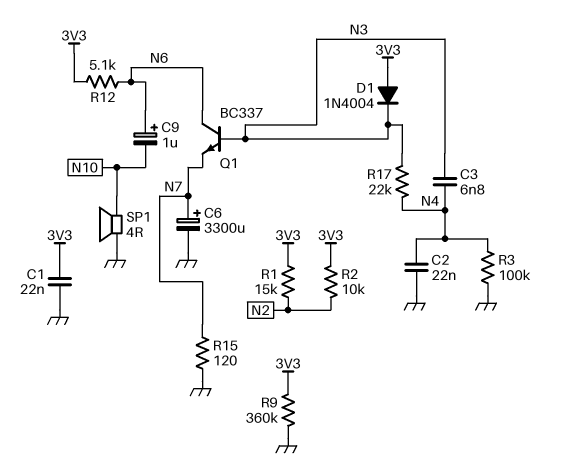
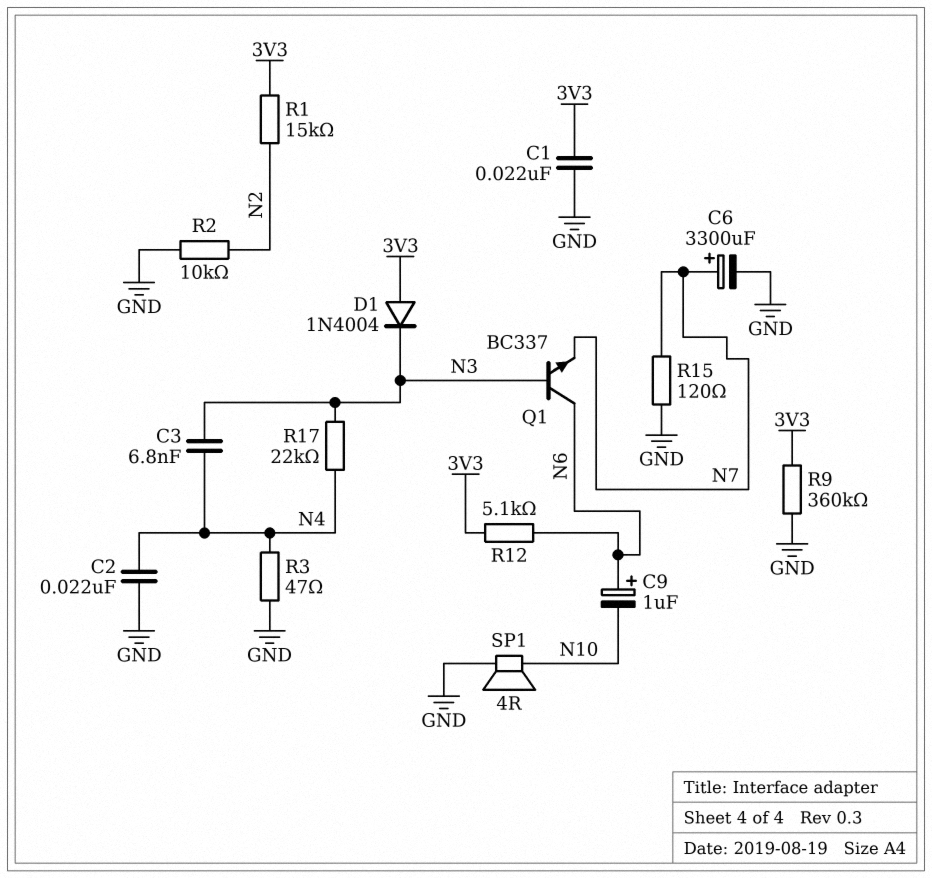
R2: 10k (3V3, N2) -> 10k (GND, N2)
R3: 100k (GND, N4) -> 47 (GND, N4)

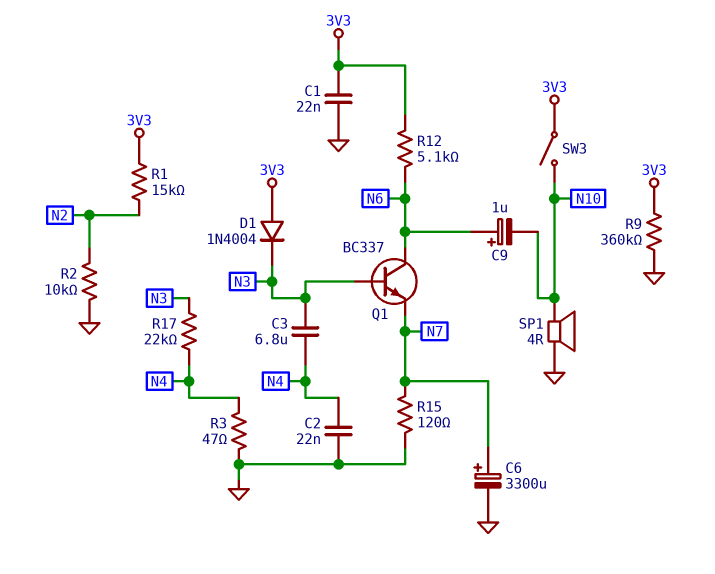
C3: 6.8nF (N3, N4) -> 6.8uF (N3, N4)
SW3: none -> switch (3V3, N10)

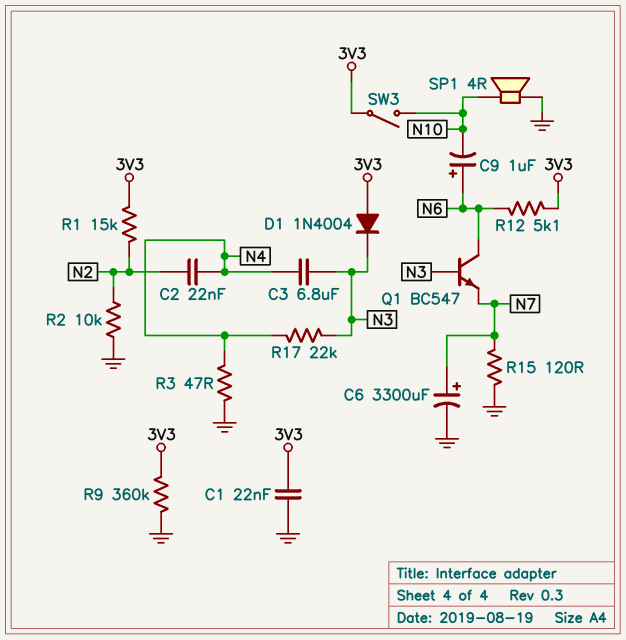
C2: 22nF (GND, N4) -> 22nF (N2, N4)
Q1: NPN BC337 (B N3, C N6, E N7) -> NPN BC547 (B N3, C N6, E N7)

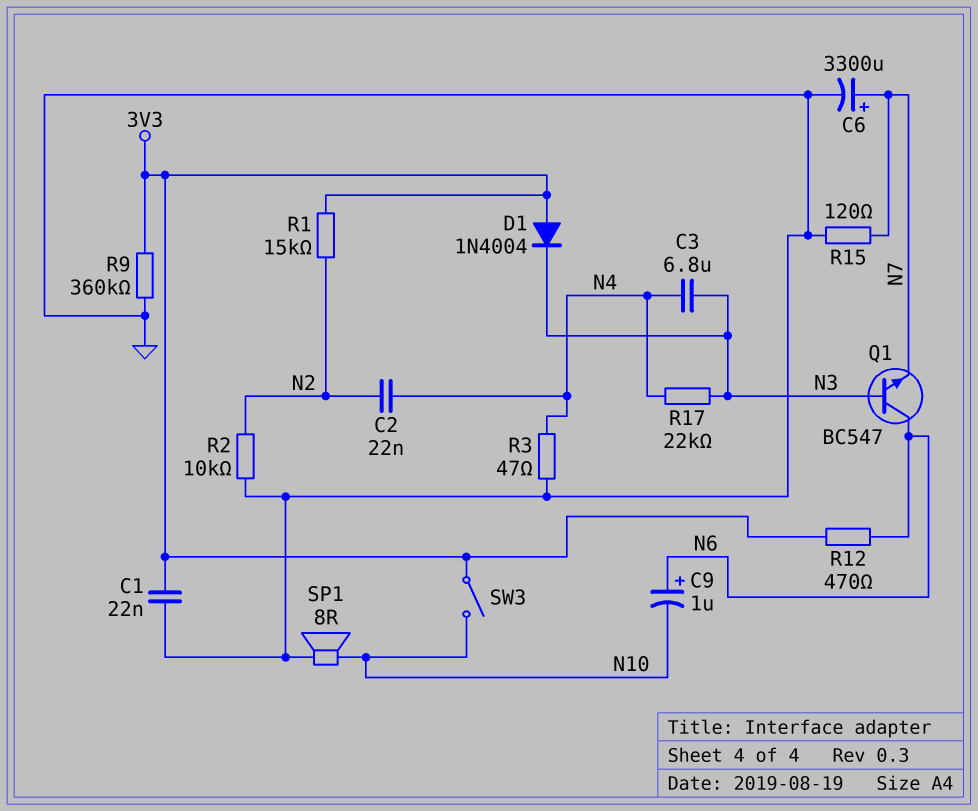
R12: 5.1k (3V3, N6) -> 470 (3V3, N6)
SP1: speaker 4R (GND, N10) -> speaker 8R (GND, N10)

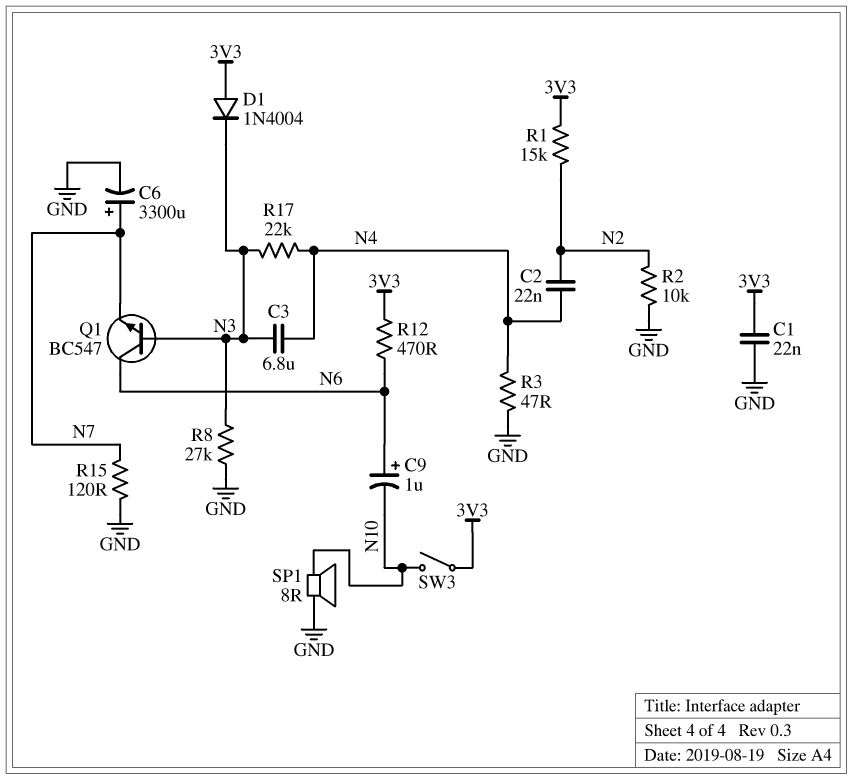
R8: none -> 27k (GND, N3)
R9: 360k (3V3, GND) -> none

